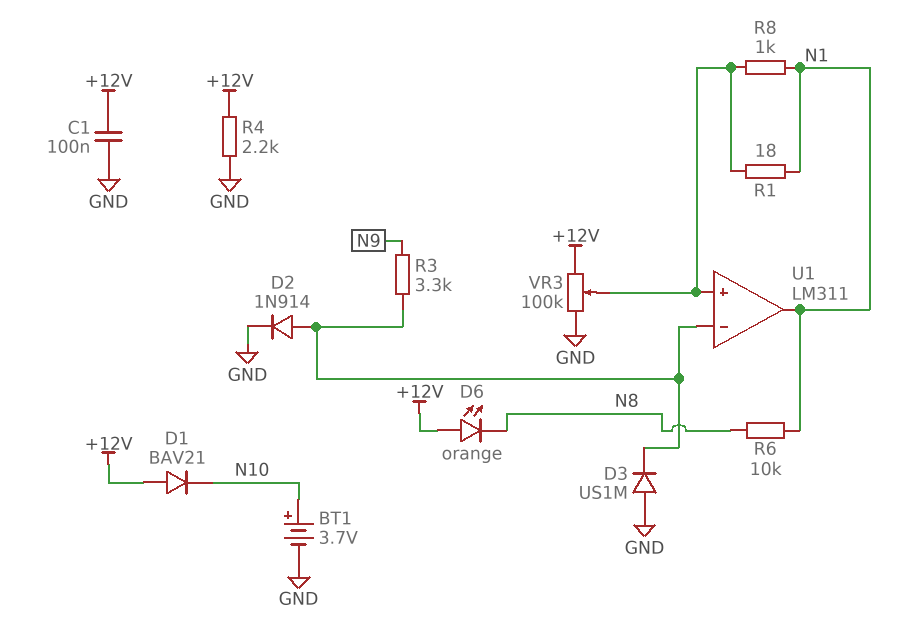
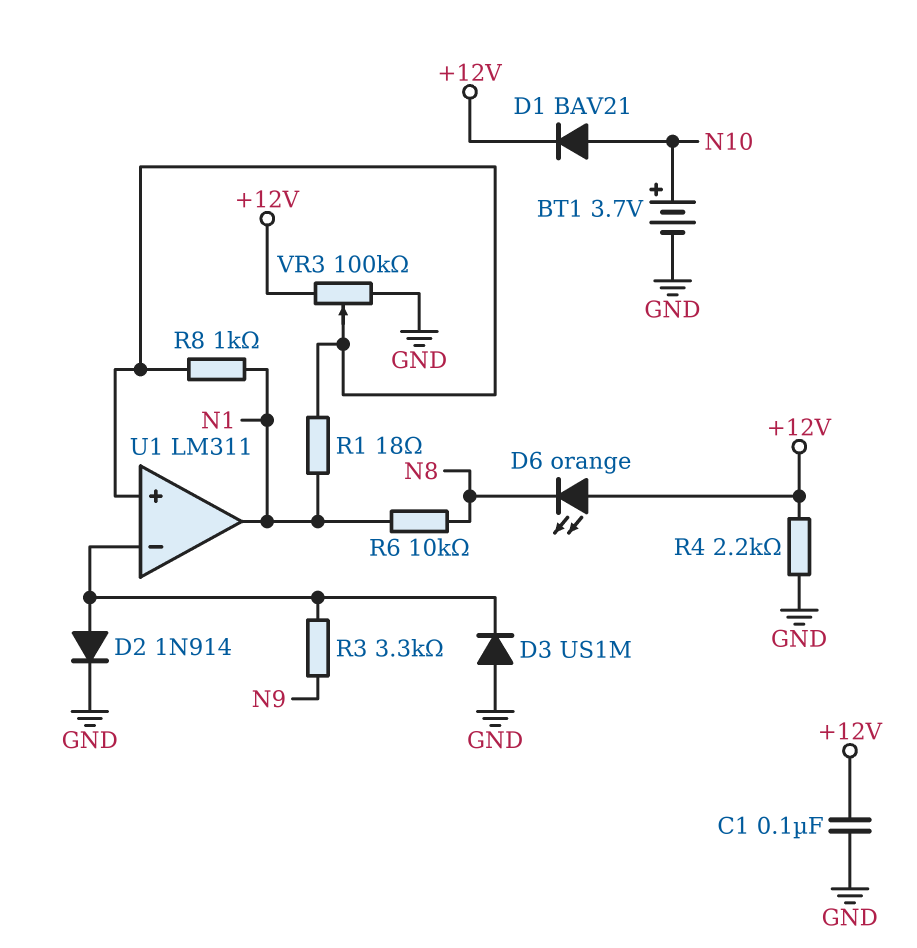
D1: diode BAV21 (A +12V, K N10) -> diode BAV21 (A N10, K +12V)

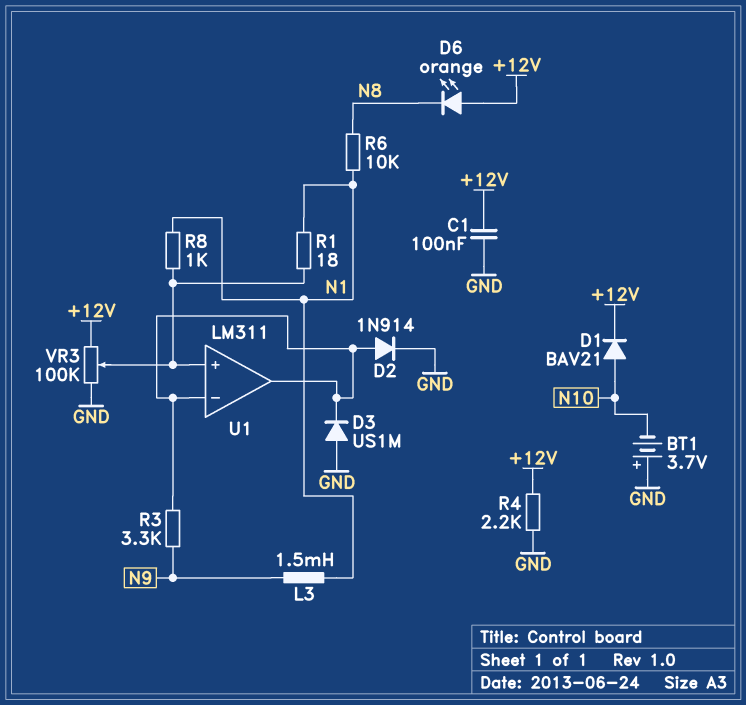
BT1: 3.7V (plus N10, minus GND) -> 3.7V (plus GND, minus N10)
L3: none -> 1.5mH (N1, N9)
U1 pin out: N1 -> U1/in-

